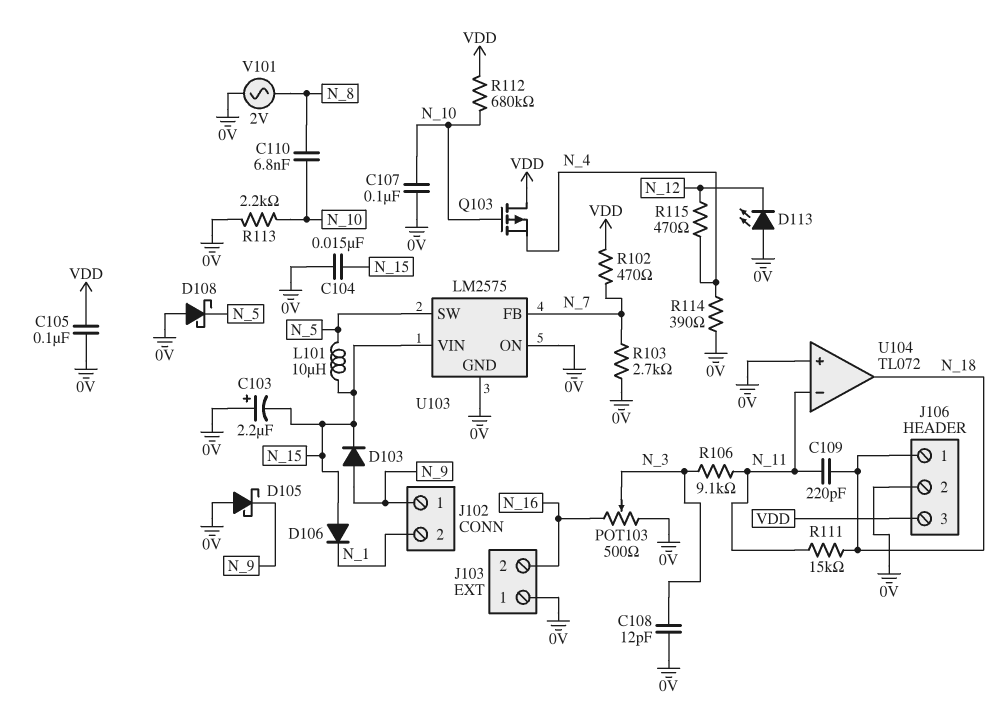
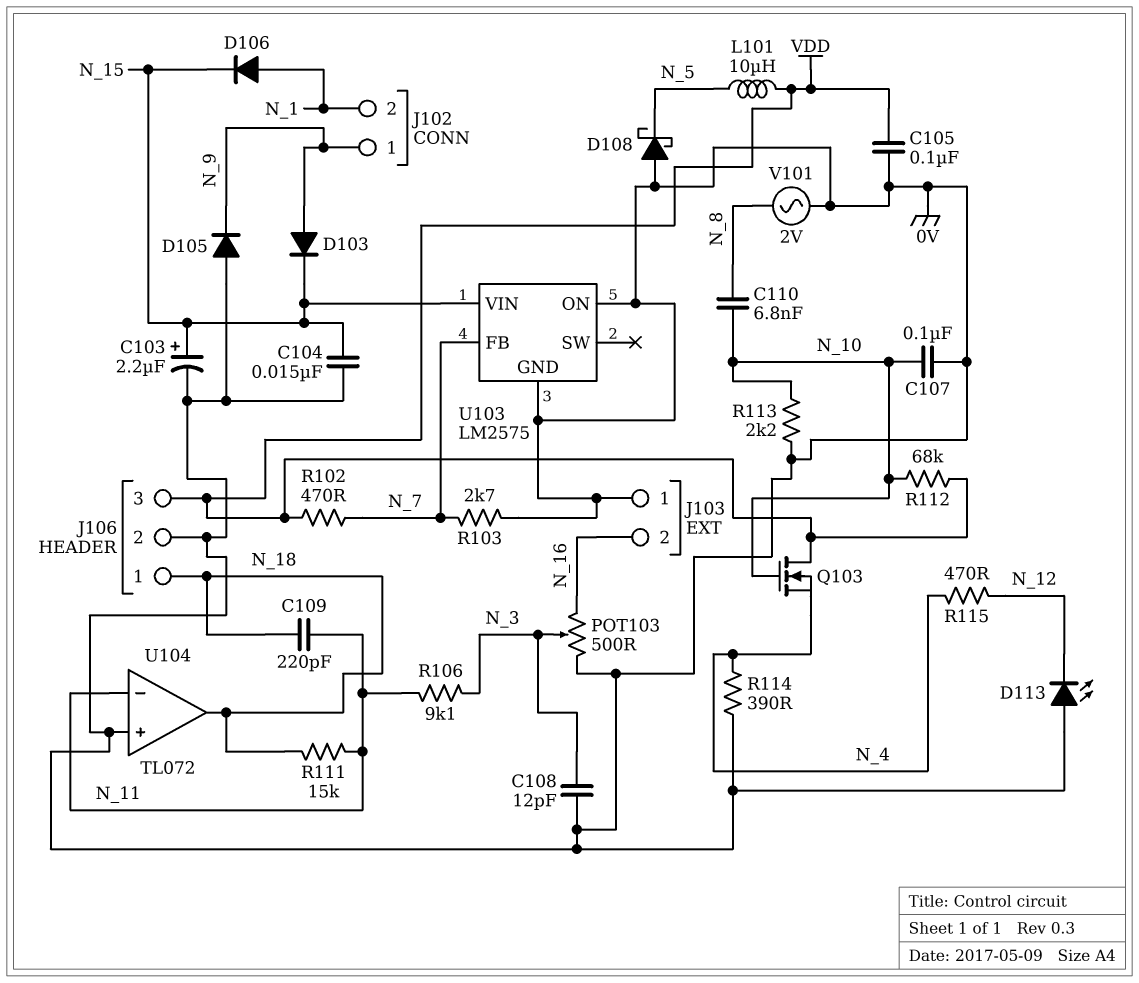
C103: 2.2uF (plus 0V, minus N_15) -> 2.2uF (plus N_15, minus 0V)
D105: schottky (A 0V, K N_9) -> diode (A 0V, K N_9)
D106: diode (A N_15, K N_1) -> diode (A N_1, K N_15)
L101: 10uH (N_5, N_15) -> 10uH (N_5, VDD)
Q103: PMOS (G N_10, D VDD, S N_4) -> NMOS (G N_10, D VDD, S N_4)
R112: 680k (N_10, VDD) -> 68k (N_10, VDD)
U103 pin SW: N_5 -> none

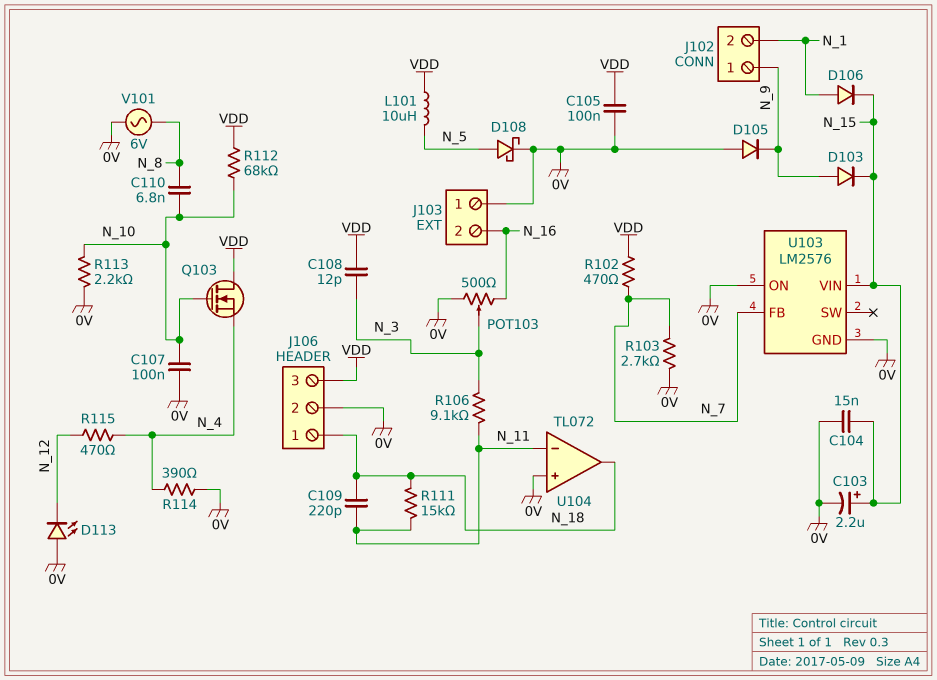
C108: 12pF (0V, N_3) -> 12pF (N_3, VDD)
D108: schottky (A 0V, K N_5) -> schottky (A N_5, K 0V)
U103: LM2575 -> LM2576
V101: AC 2V (0V, N_8) -> AC 6V (0V, N_8)

